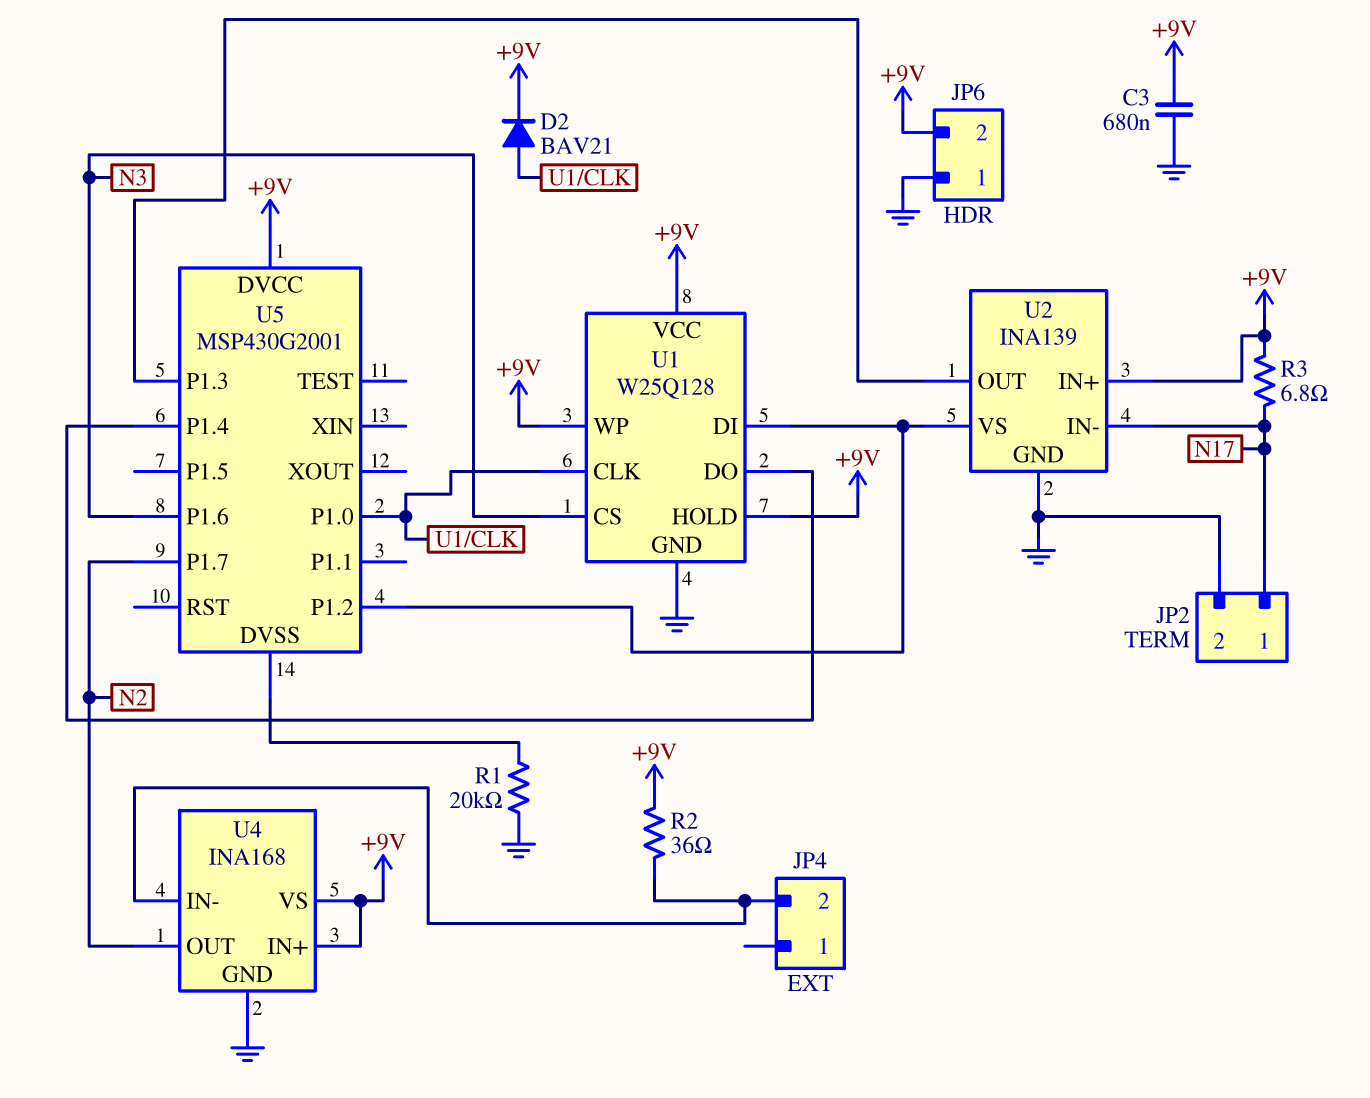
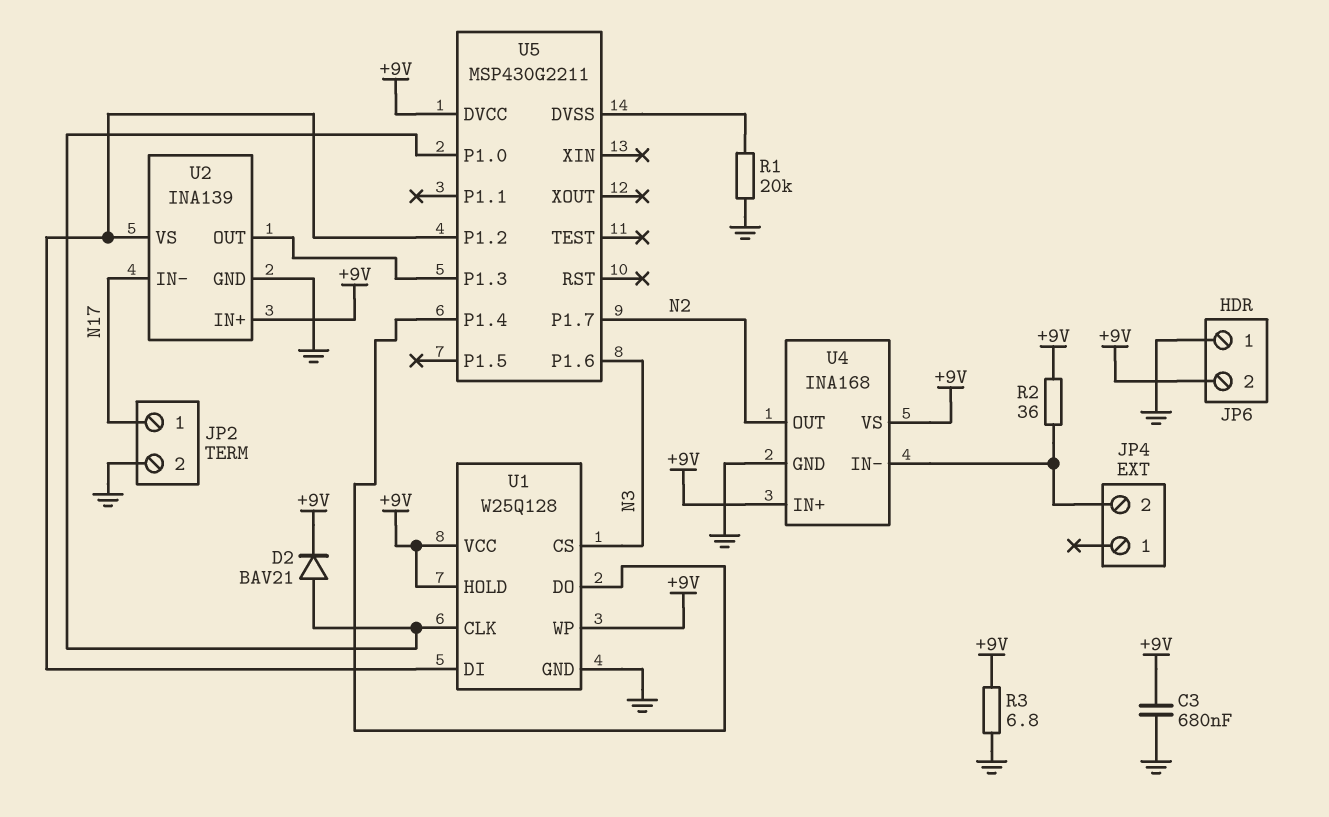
R3: 6.8 (+9V, N17) -> 6.8 (+9V, GND)
U5: MSP430G2001 -> MSP430G2211

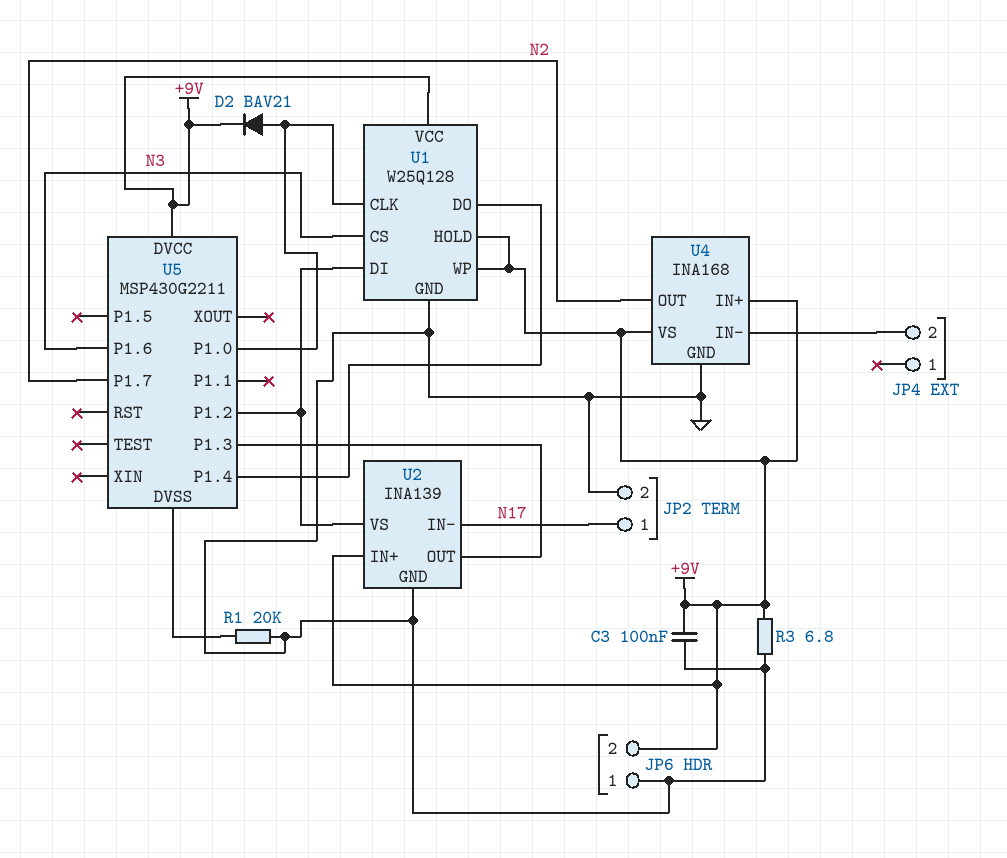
C3: 680nF (+9V, GND) -> 100nF (+9V, GND)
R2: 36 (+9V, JP4/2) -> none

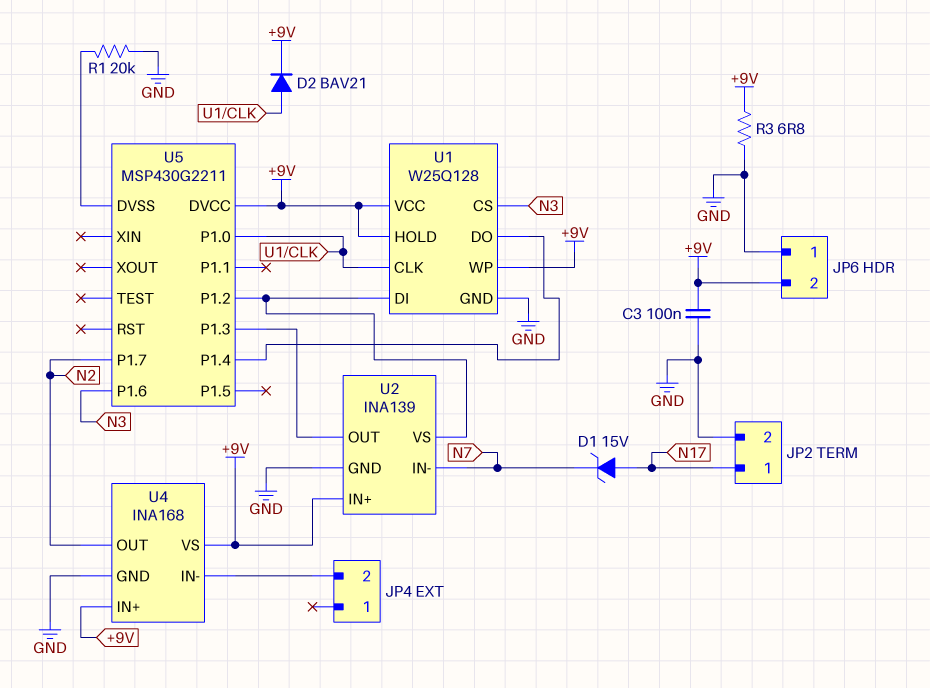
D1: none -> zener 15V (A N17, K N7)
U2 pin IN-: N17 -> N7

